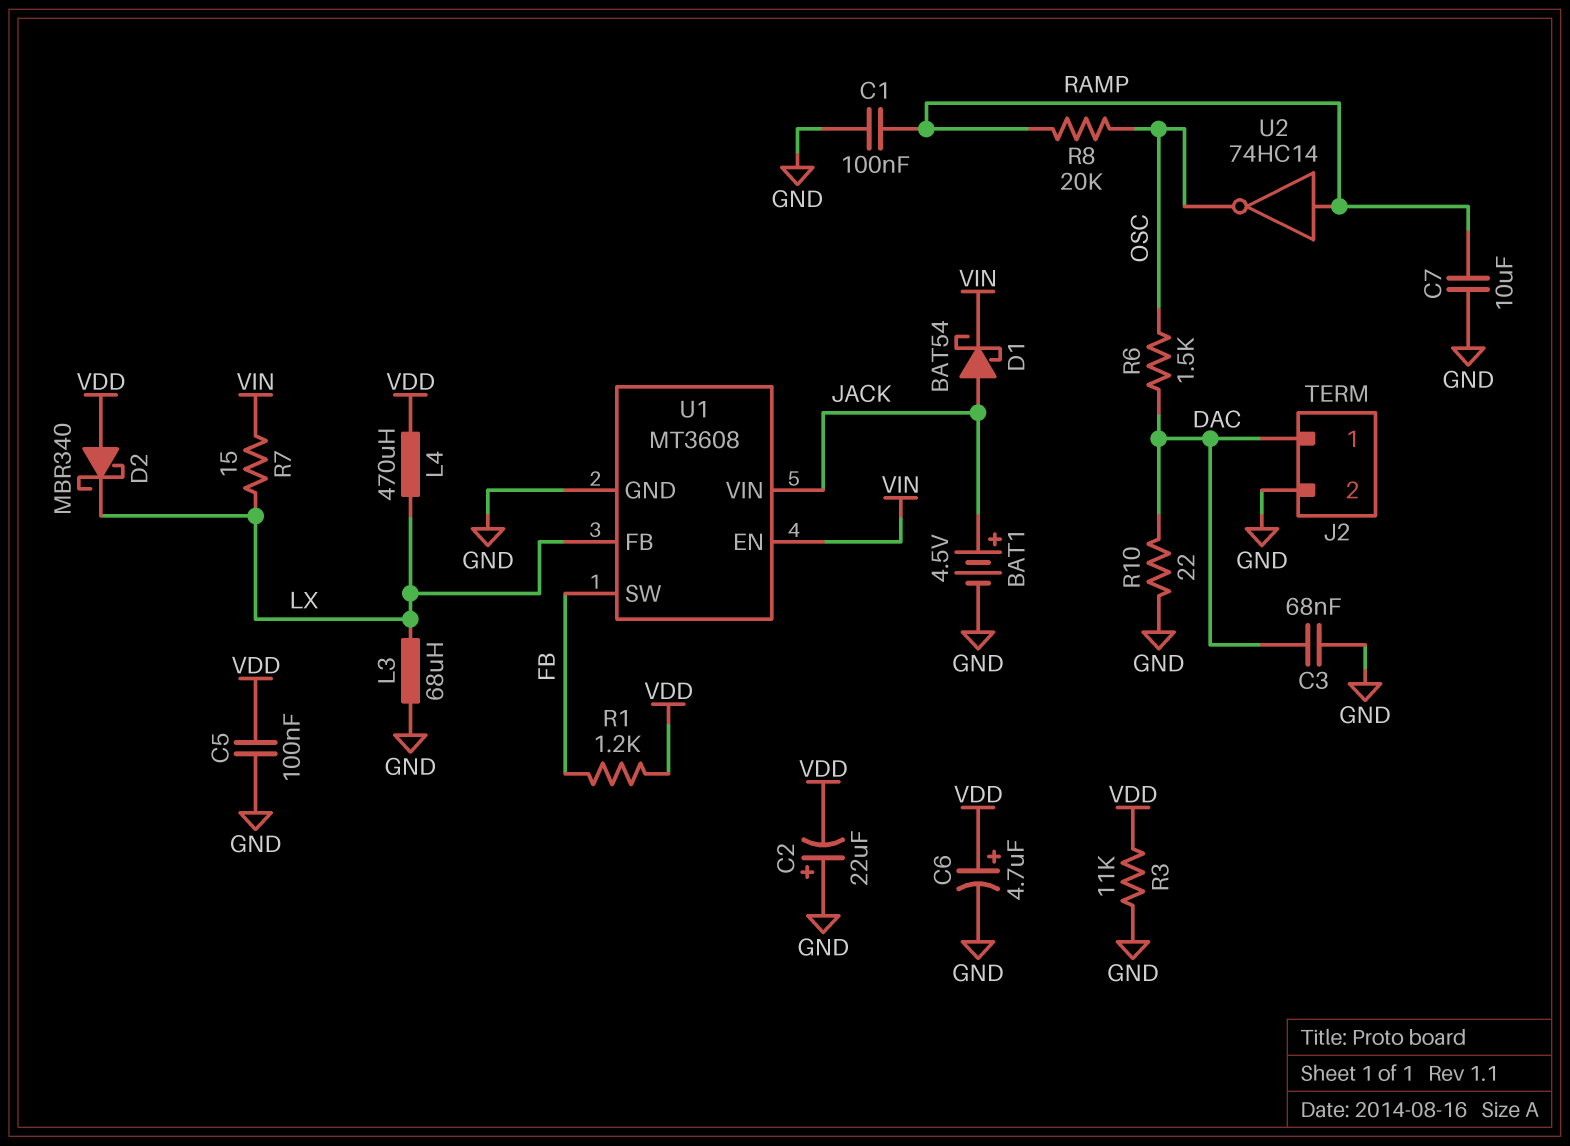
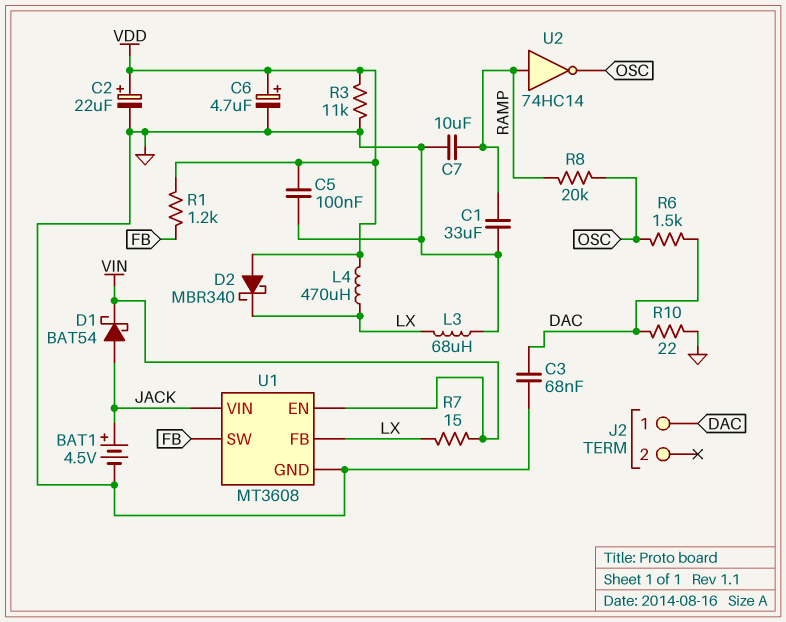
C1: 100nF (GND, RAMP) -> 33uF (GND, RAMP)
C2: 22uF (plus GND, minus VDD) -> 22uF (plus VDD, minus GND)
J2 pin 2: GND -> none

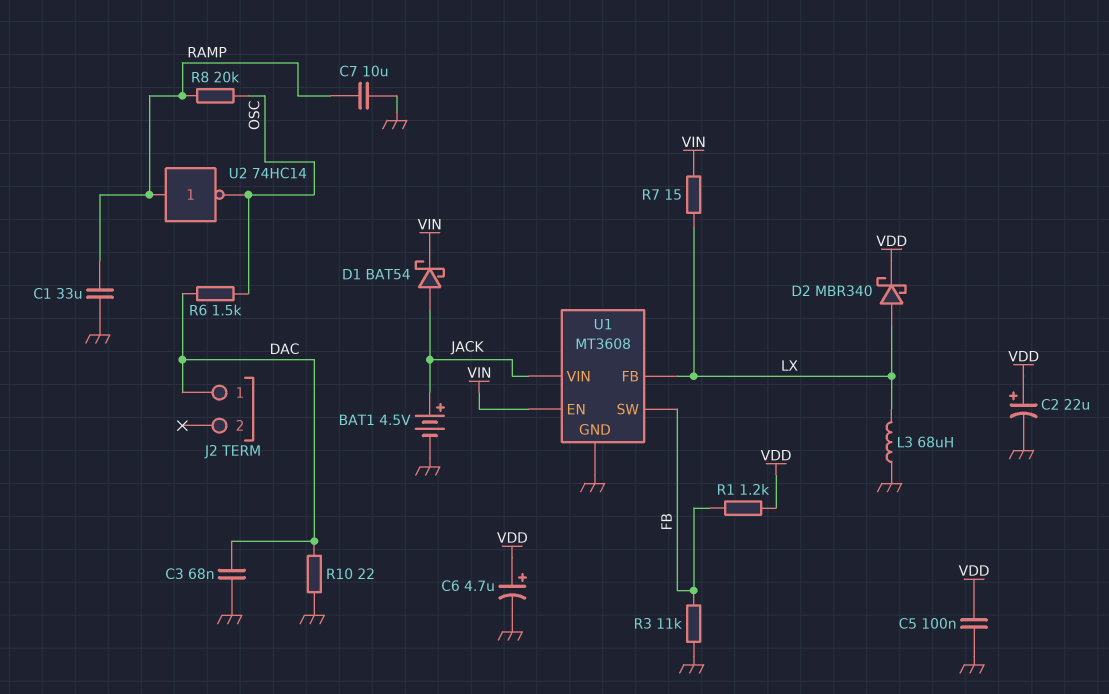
D2: schottky MBR340 (A VDD, K LX) -> schottky MBR340 (A LX, K VDD)
L4: 470uH (LX, VDD) -> none
R3: 11k (GND, VDD) -> 11k (FB, GND)

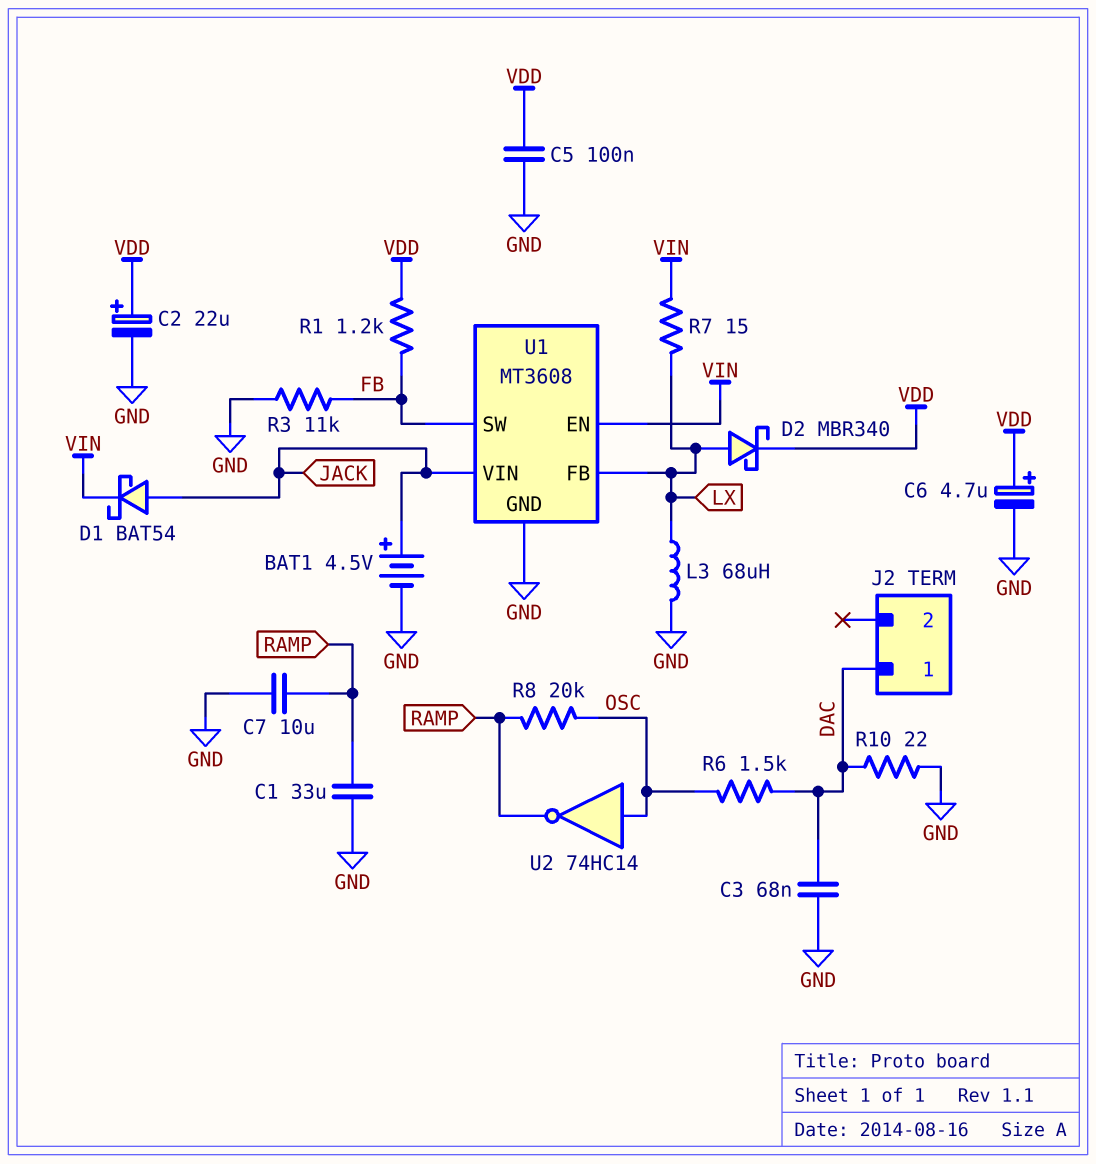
U2: NOT 74HC14 (in RAMP, out OSC) -> NOT 74HC14 (in OSC, out RAMP)

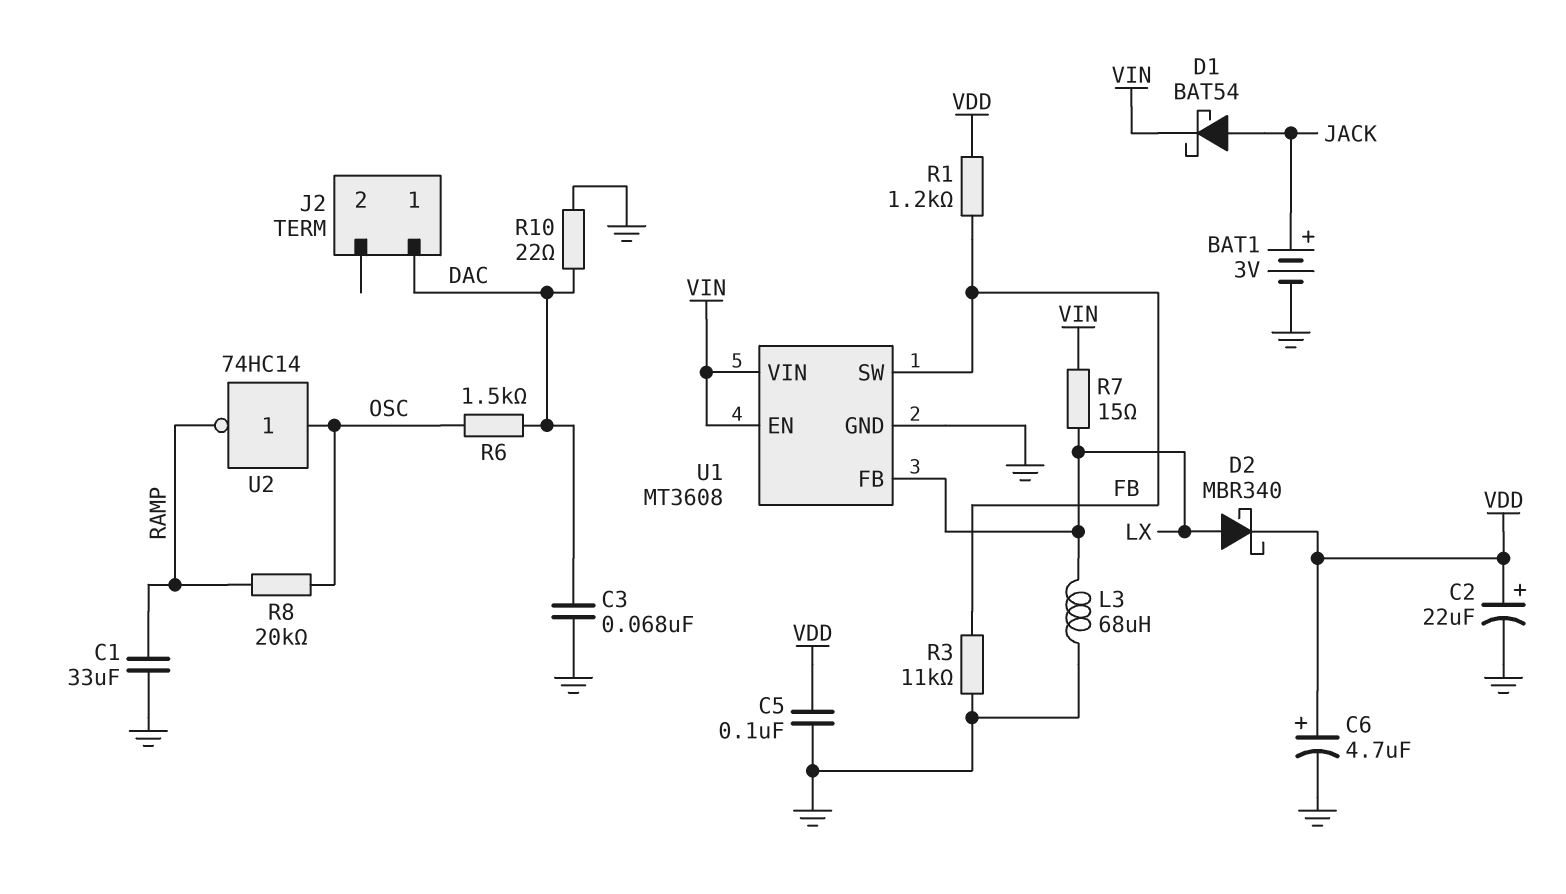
BAT1: 4.5V (plus JACK, minus GND) -> 3V (plus JACK, minus GND)
C7: 10uF (GND, RAMP) -> none
U1 pin VIN: JACK -> VIN

